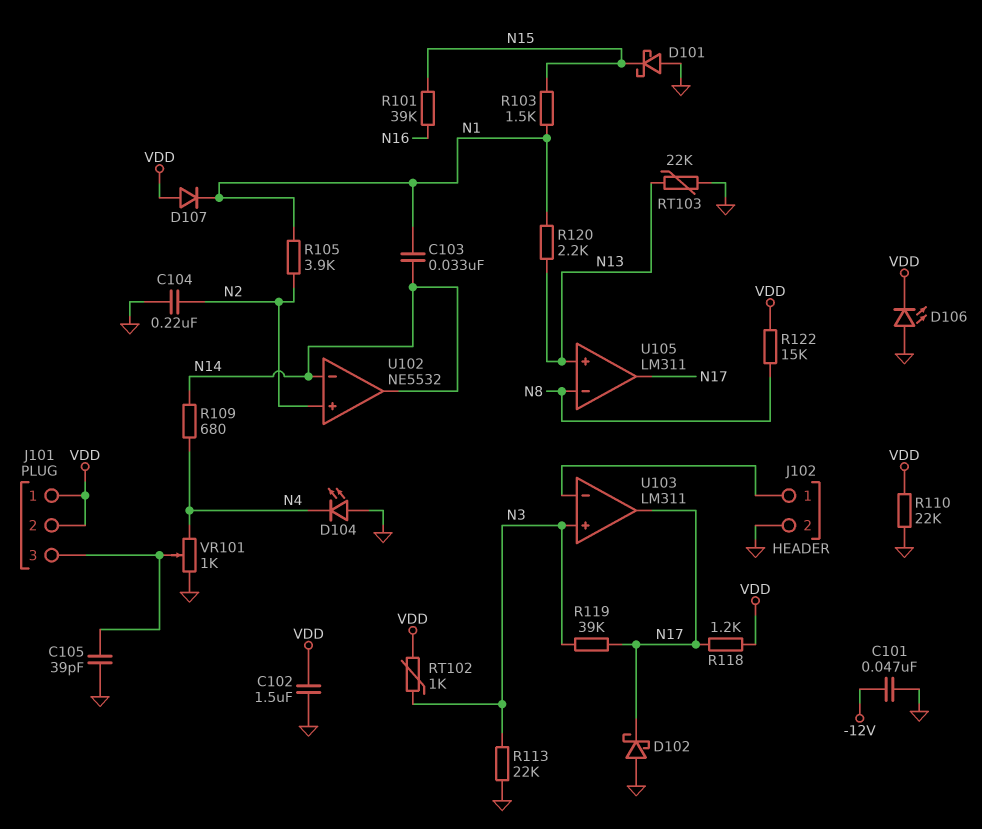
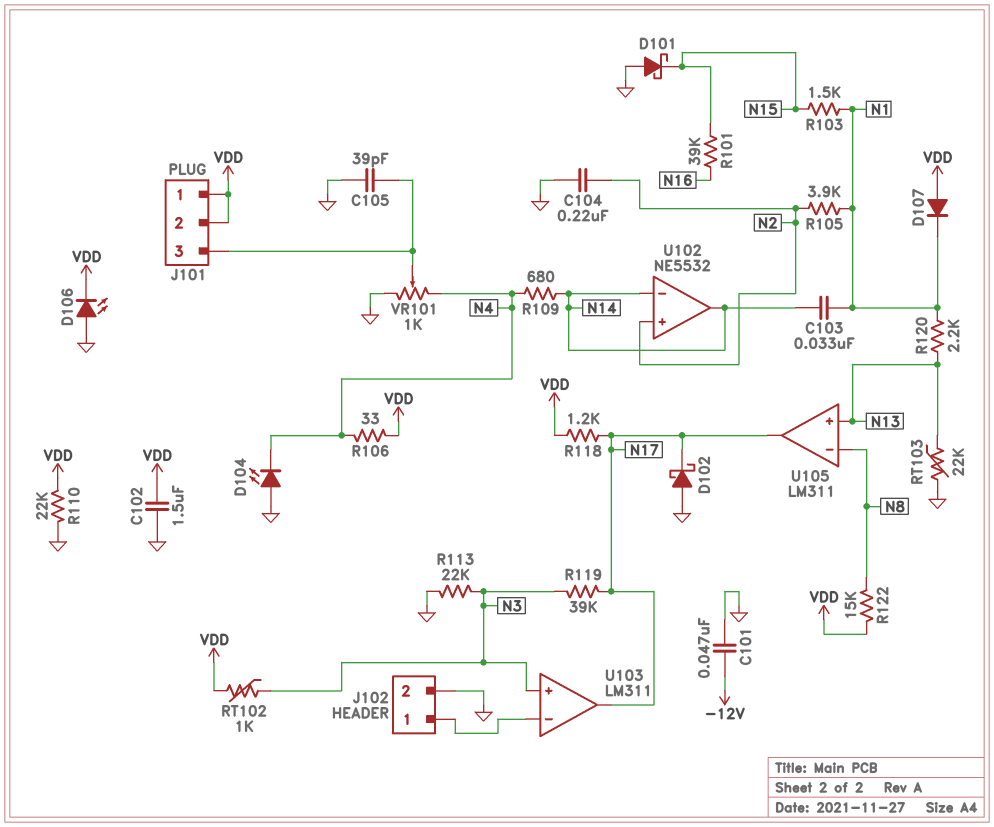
R106: none -> 33 (N4, VDD)

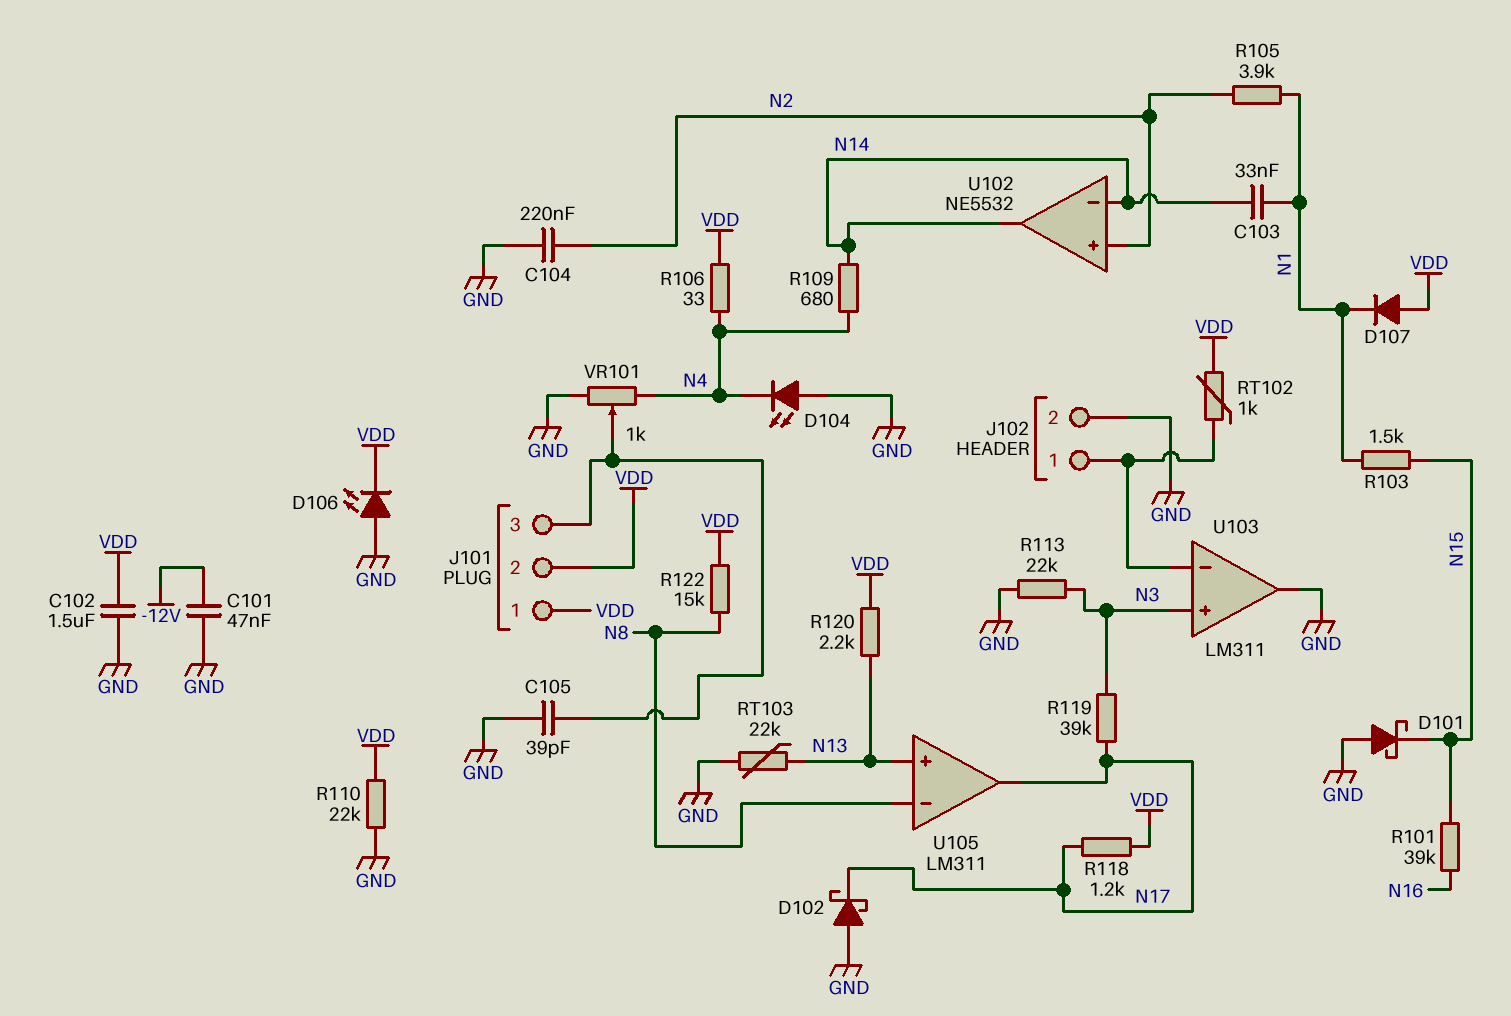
R120: 2.2k (N1, N13) -> 2.2k (N13, VDD)
RT102: 1k (N3, VDD) -> 1k (J102/1, VDD)
U103 pin out: N17 -> GND

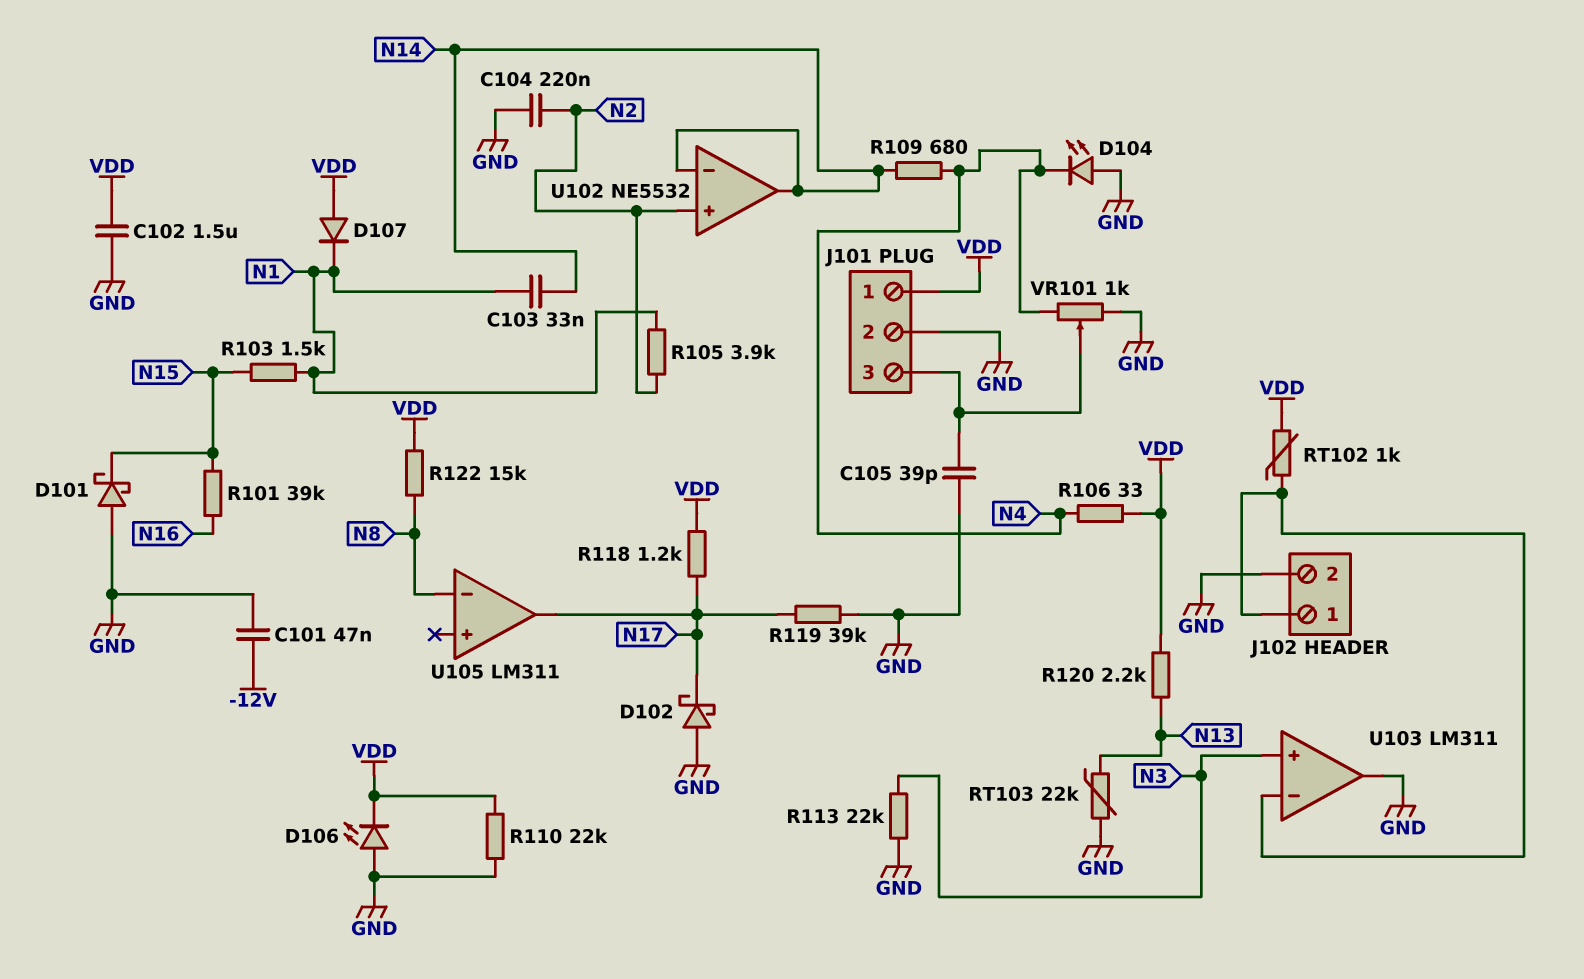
J101 pin 2: VDD -> GND
R119: 39k (N3, N17) -> 39k (GND, N17)
U105 pin in+: N13 -> none

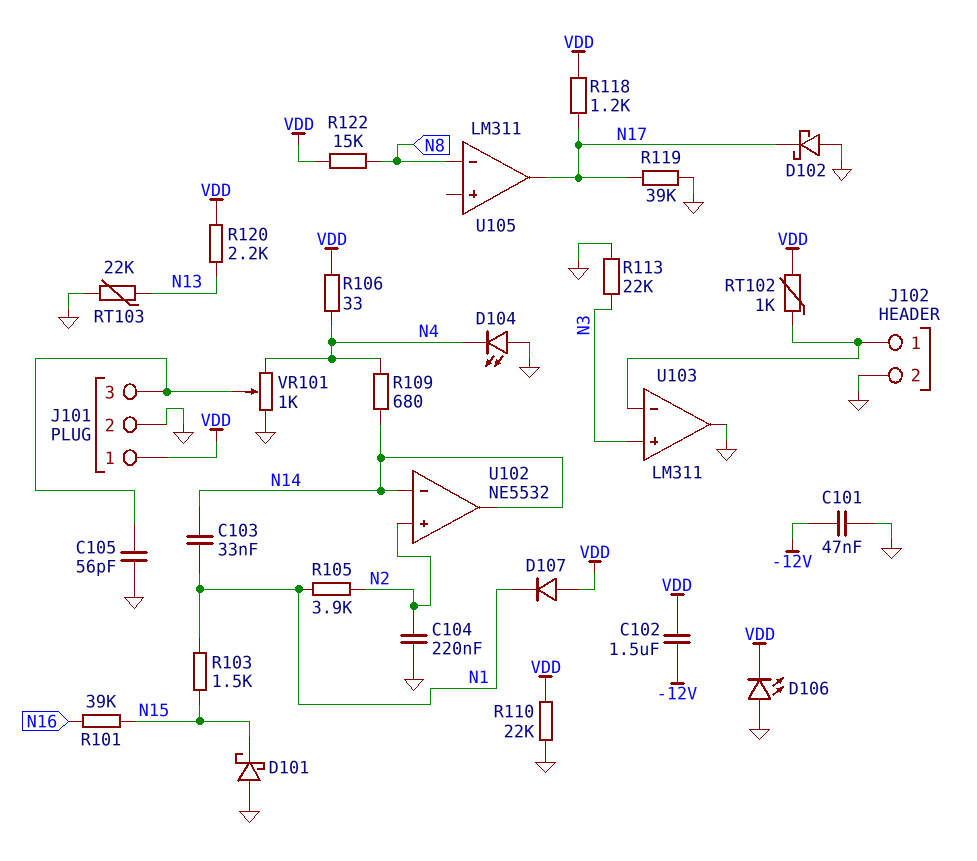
C102: 1.5uF (GND, VDD) -> 1.5uF (-12V, VDD)
C105: 39pF (GND, J101/3) -> 56pF (GND, J101/3)

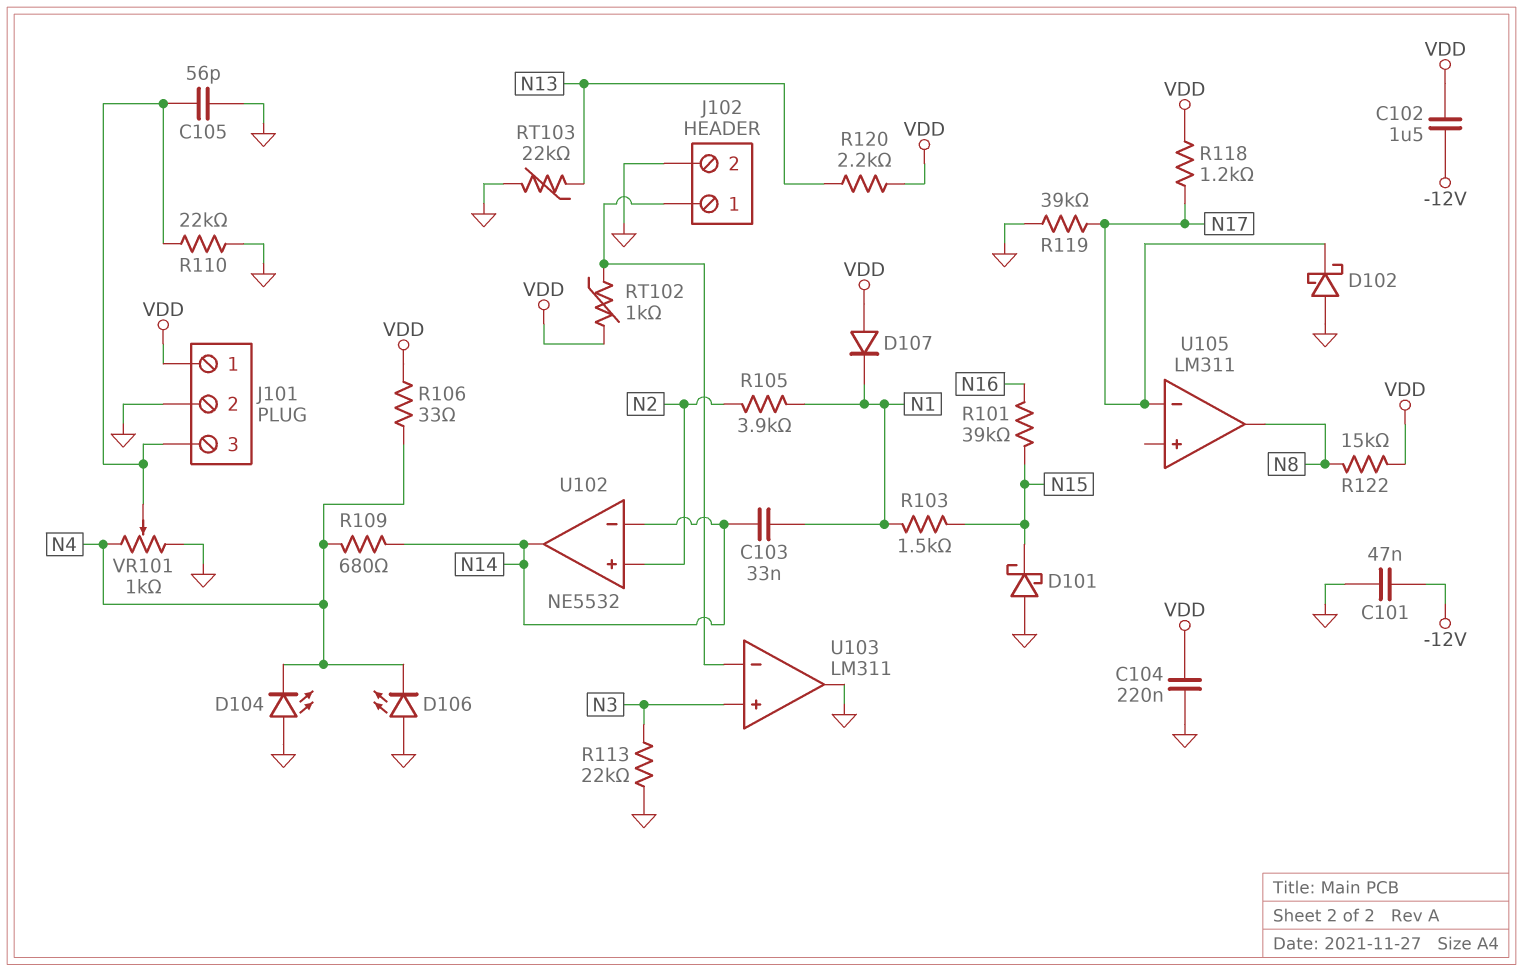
C104: 220nF (GND, N2) -> 220nF (GND, VDD)
D106: LED (A GND, K VDD) -> LED (A GND, K N4)
R110: 22k (GND, VDD) -> 22k (GND, J101/3)
U105 pin in-: N8 -> N17
U105 pin out: N17 -> N8

